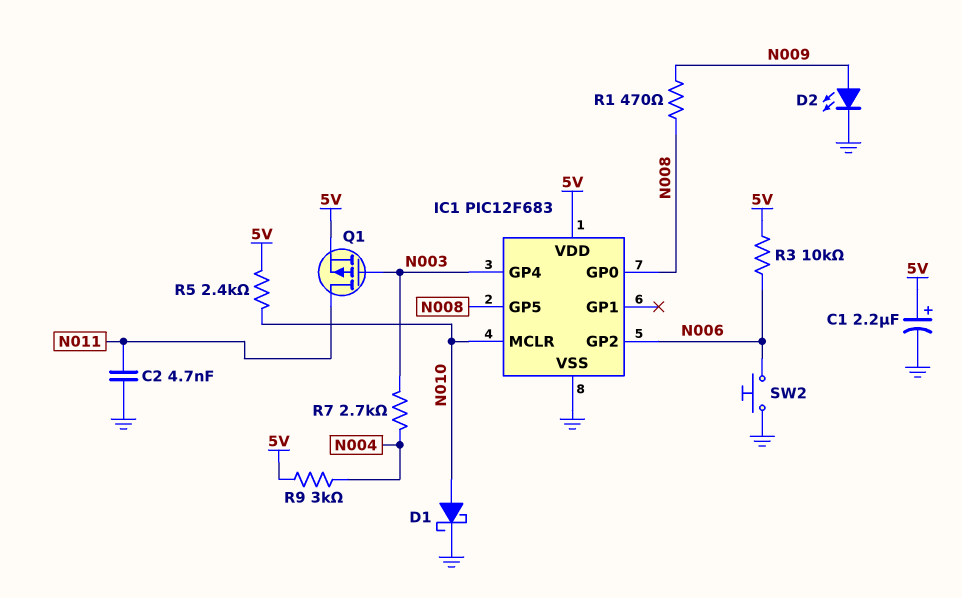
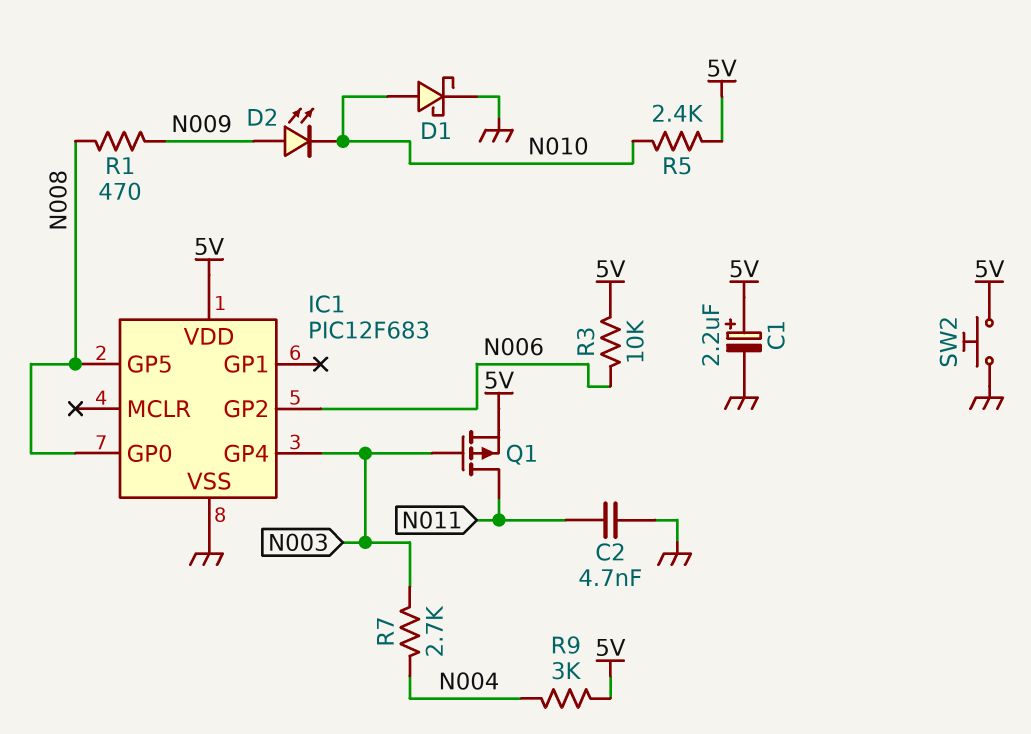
D2: LED (A N009, K GND) -> LED (A N009, K N010)
IC1 pin MCLR: N010 -> none
SW2: button (GND, N006) -> button (5V, GND)

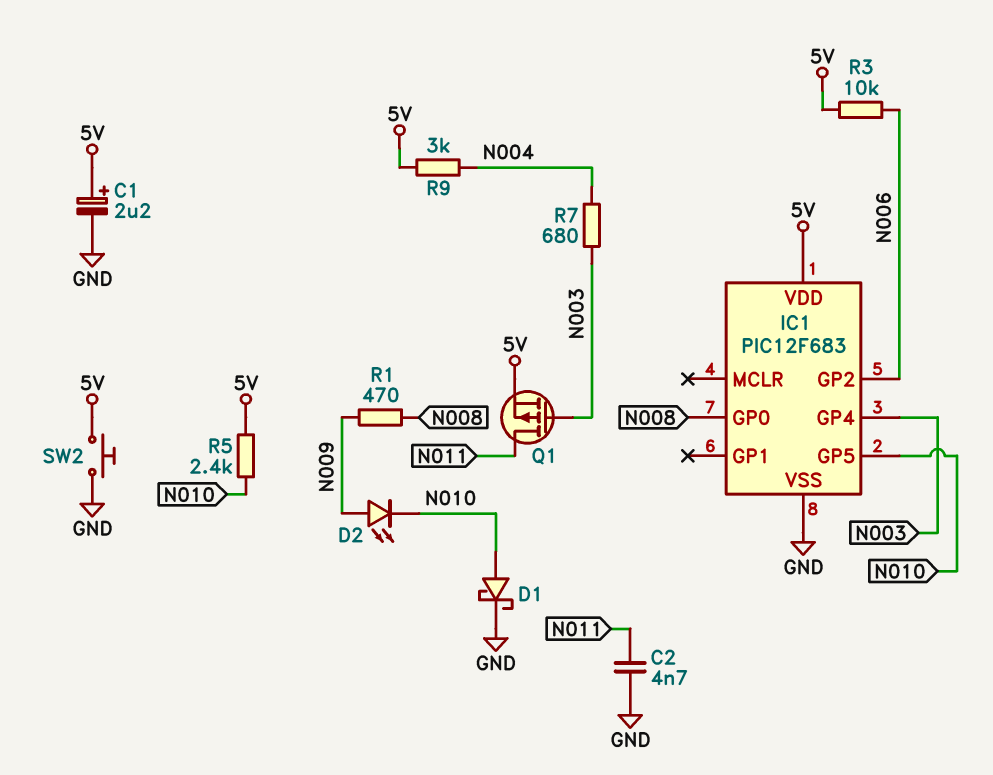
IC1 pin GP5: N008 -> N010
R7: 2.7k (N003, N004) -> 680 (N003, N004)

